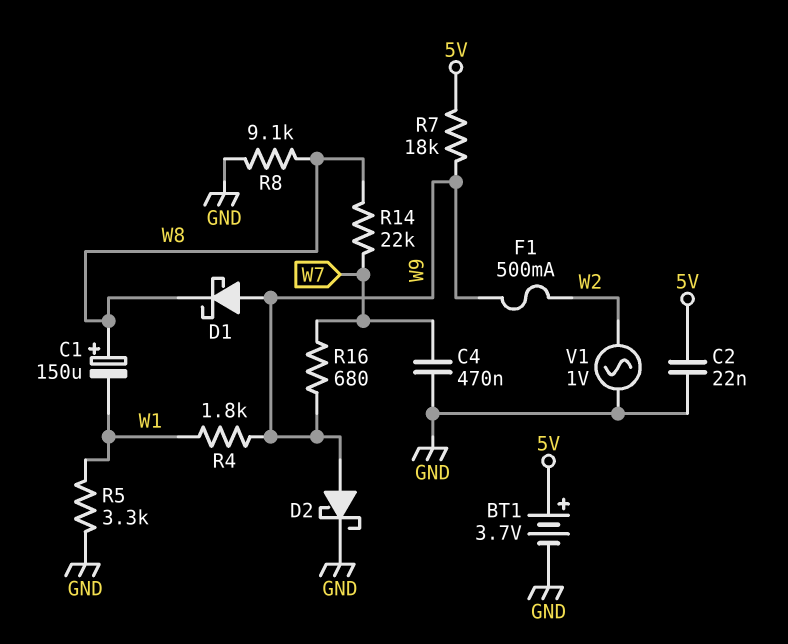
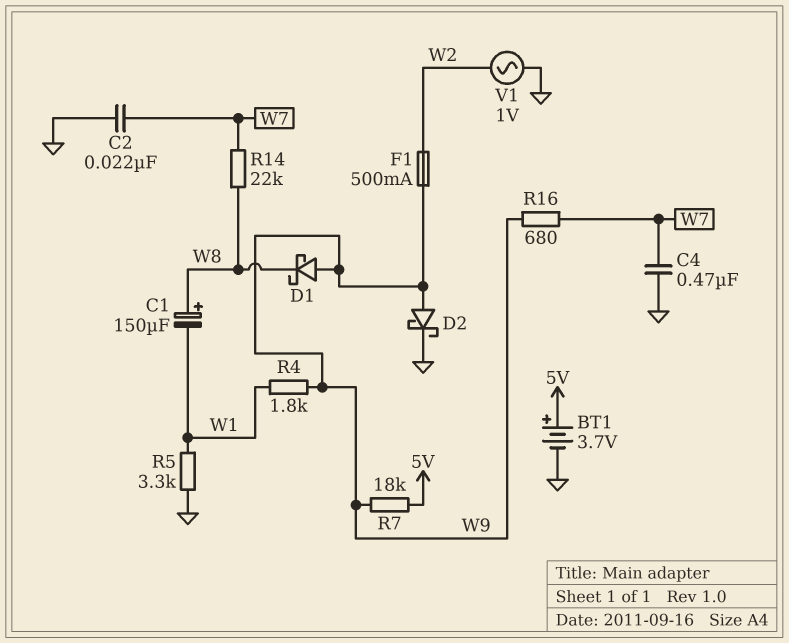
C2: 22nF (5V, GND) -> 22nF (GND, W7)
R8: 9.1k (GND, W8) -> none

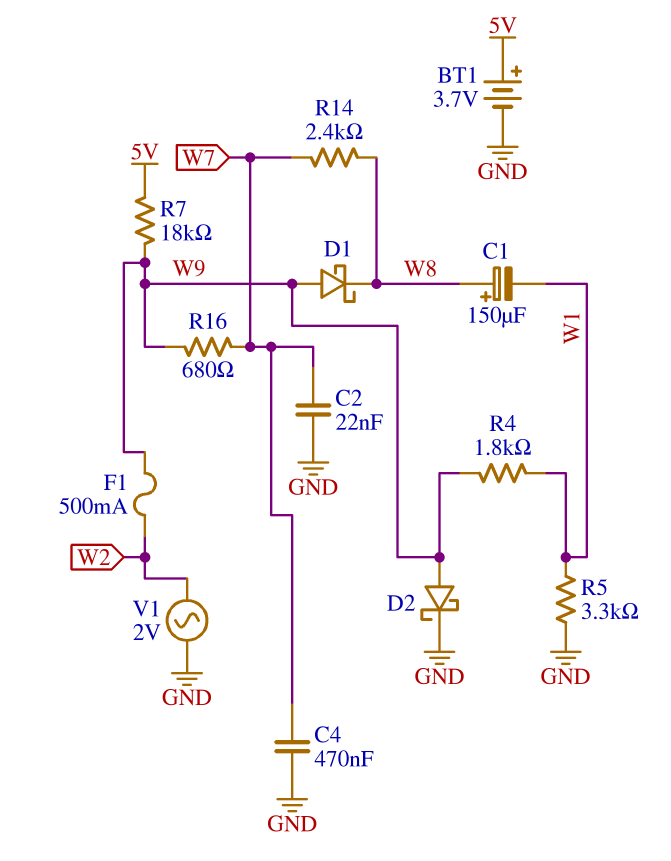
R14: 22k (W7, W8) -> 2.4k (W7, W8)
V1: AC 1V (GND, W2) -> AC 2V (GND, W2)

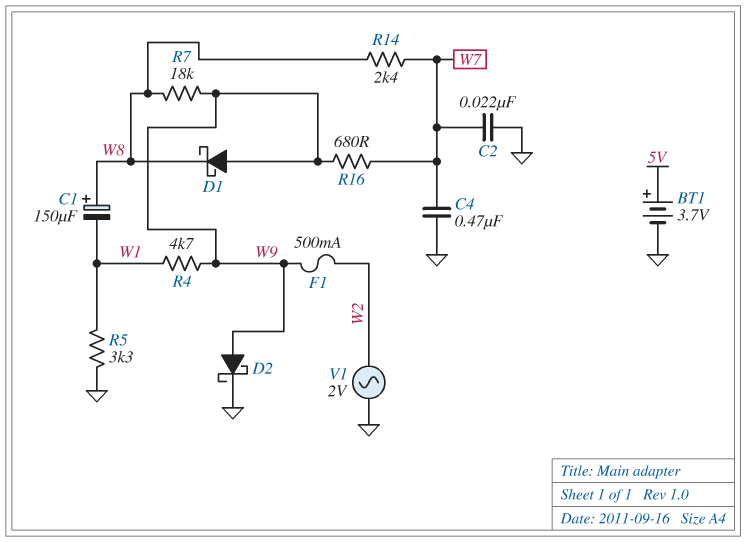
R4: 1.8k (W1, W9) -> 4.7k (W1, W9)
R7: 18k (5V, W9) -> 18k (W8, W9)

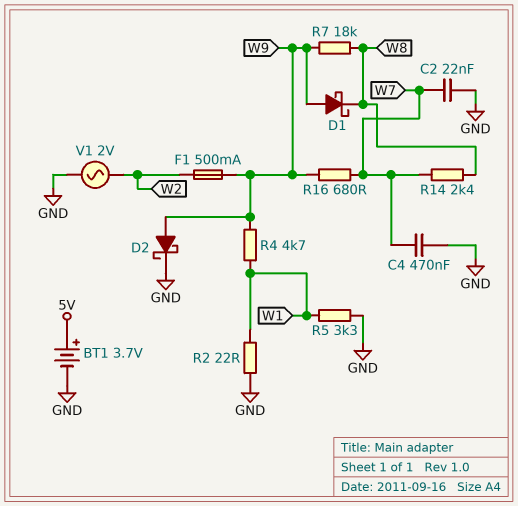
C1: 150uF (plus W8, minus W1) -> none
R2: none -> 22 (GND, W1)

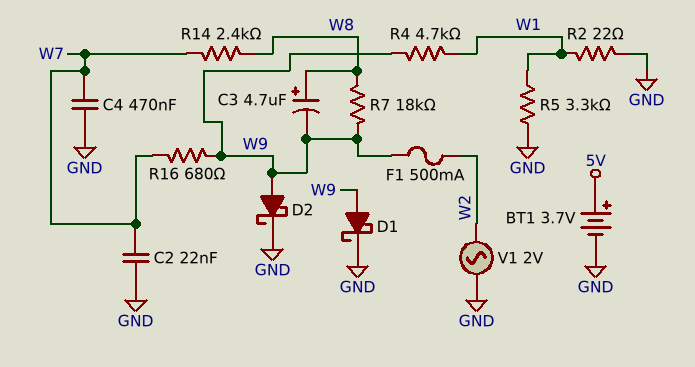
C3: none -> 4.7uF (plus W8, minus W9)
D1: schottky (A W9, K W8) -> schottky (A W9, K GND)

